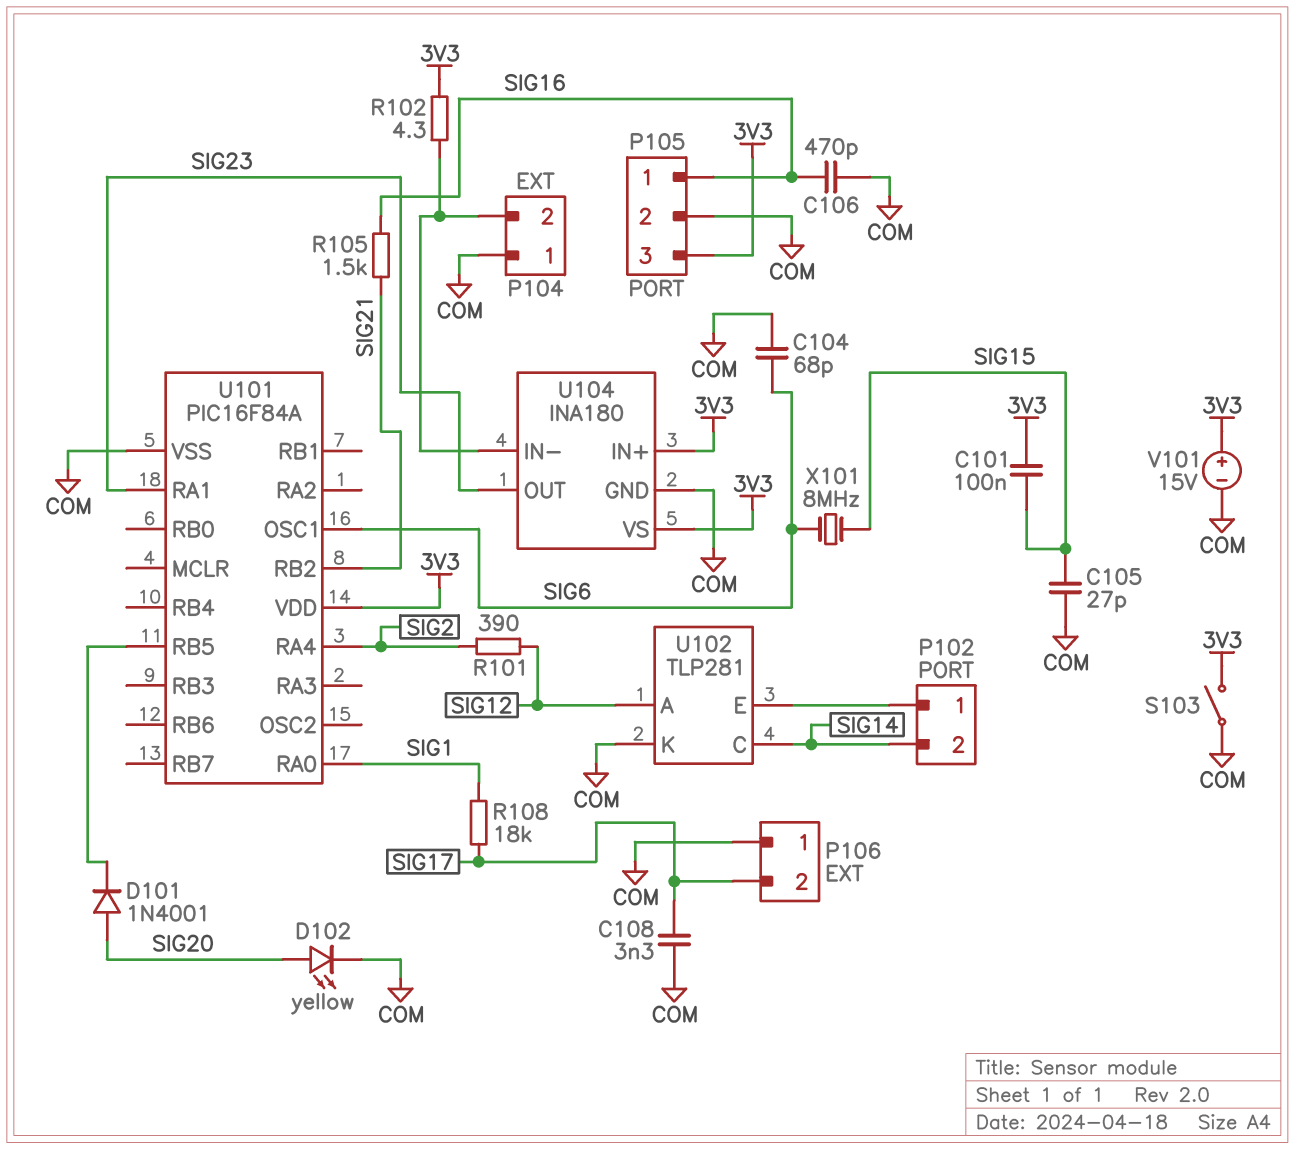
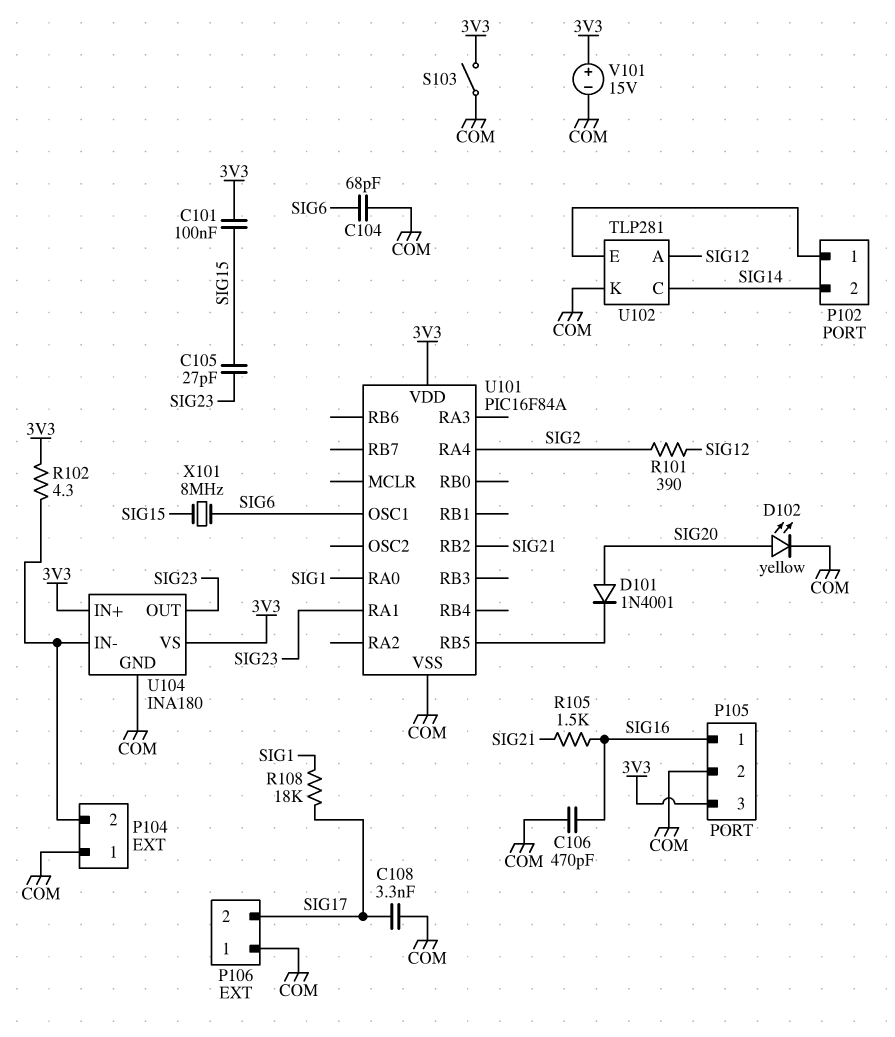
C105: 27pF (COM, SIG15) -> 27pF (SIG15, SIG23)

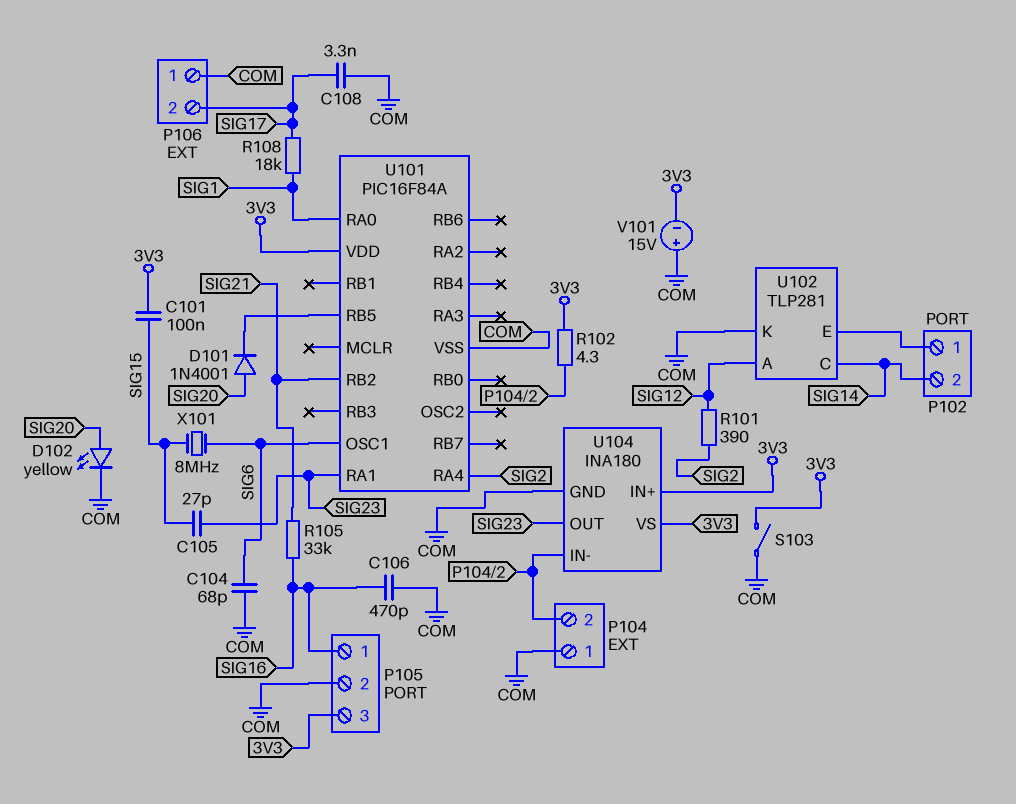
R105: 1.5k (SIG16, SIG21) -> 33k (SIG16, SIG21)
V101: 15V (plus 3V3, minus COM) -> 15V (plus COM, minus 3V3)

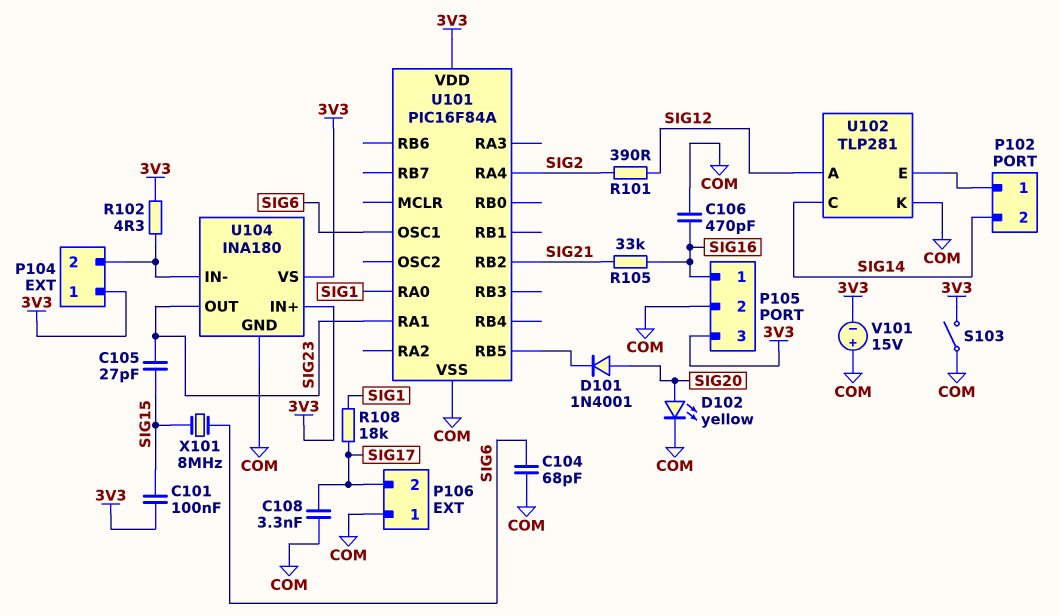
P104 pin 1: COM -> 3V3

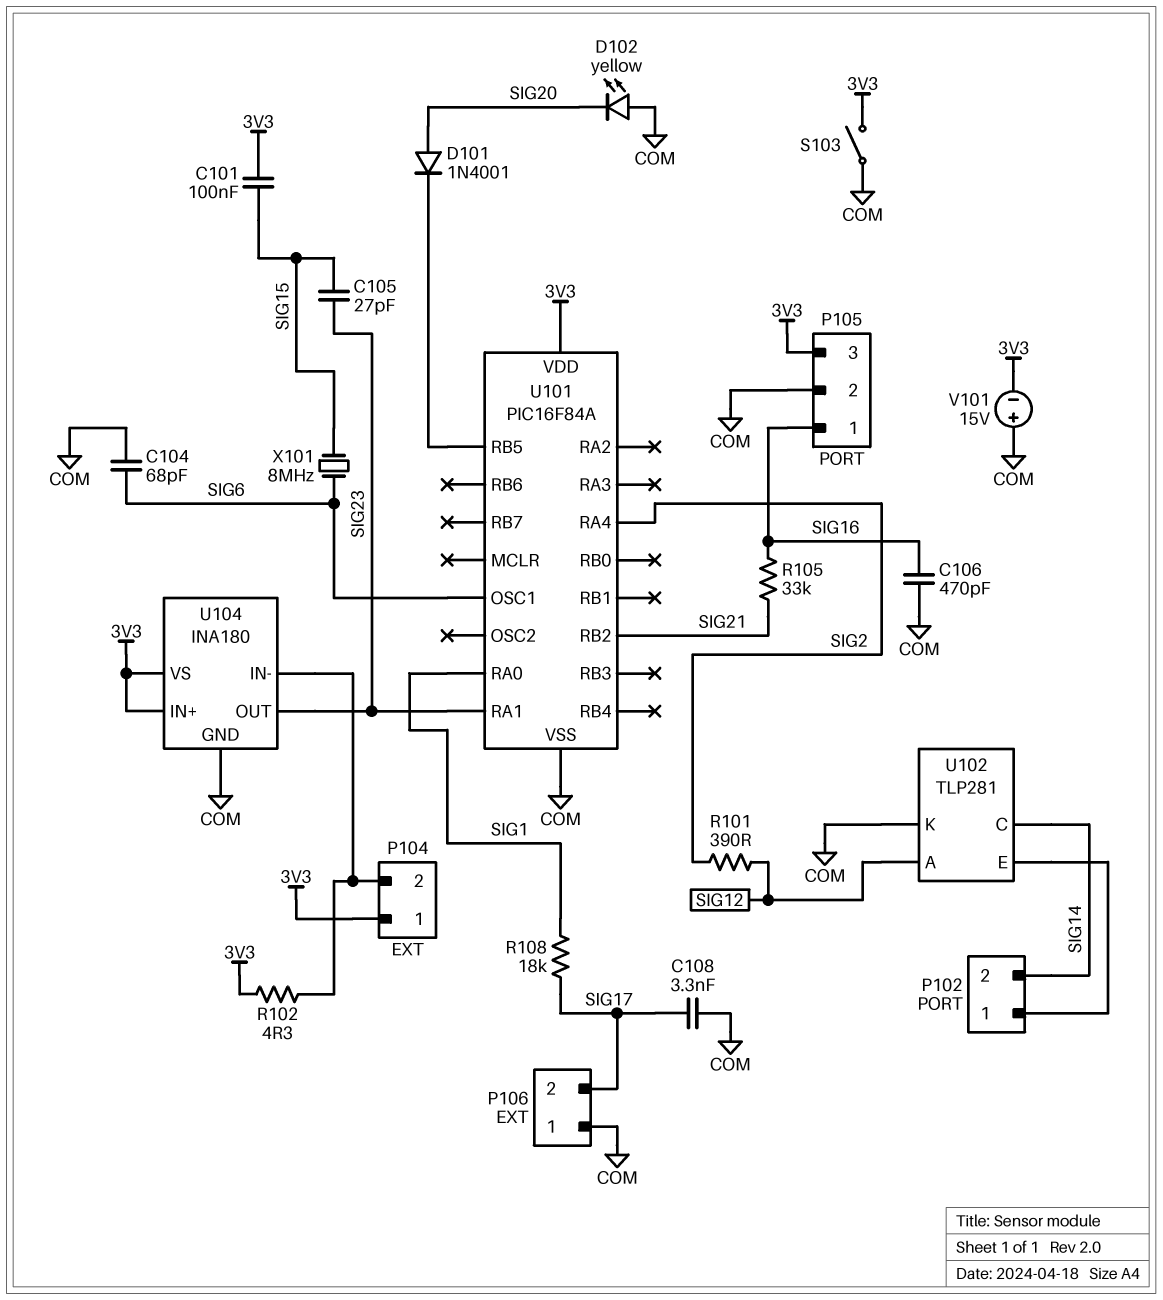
D102: LED yellow (A SIG20, K COM) -> LED yellow (A COM, K SIG20)

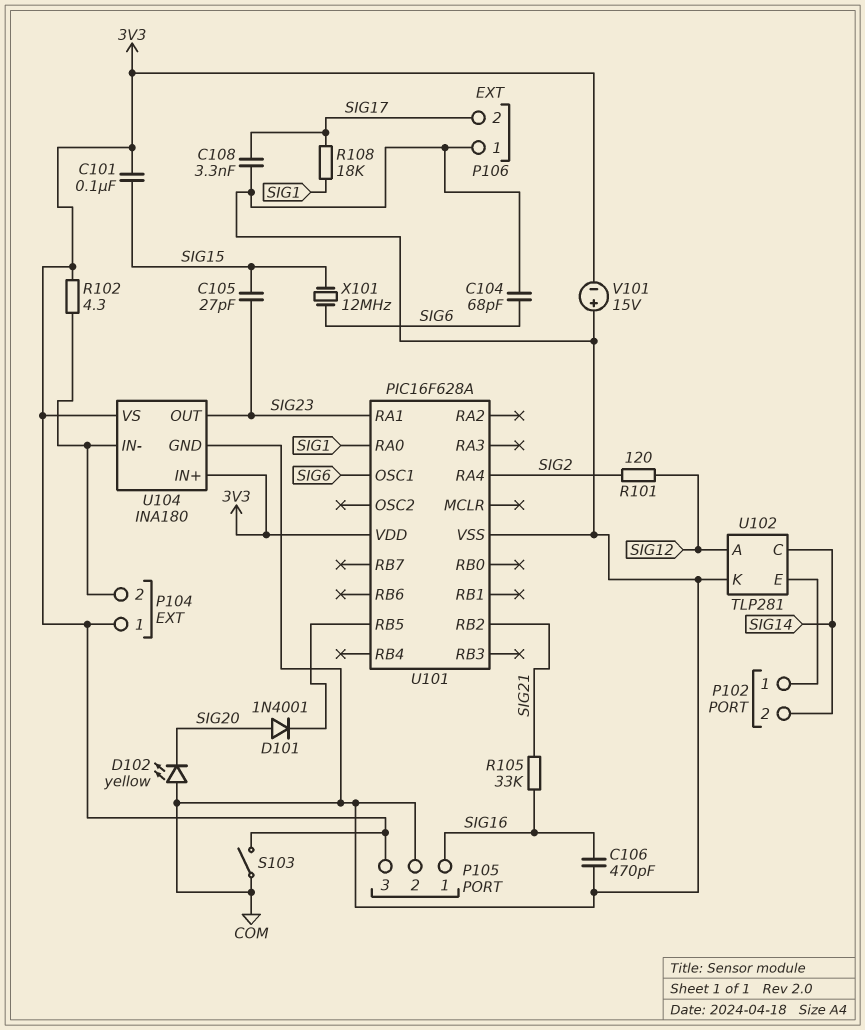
R101: 390 (SIG2, SIG12) -> 120 (SIG2, SIG12)
U101: PIC16F84A -> PIC16F628A
X101: 8MHz (SIG6, SIG15) -> 12MHz (SIG6, SIG15)

